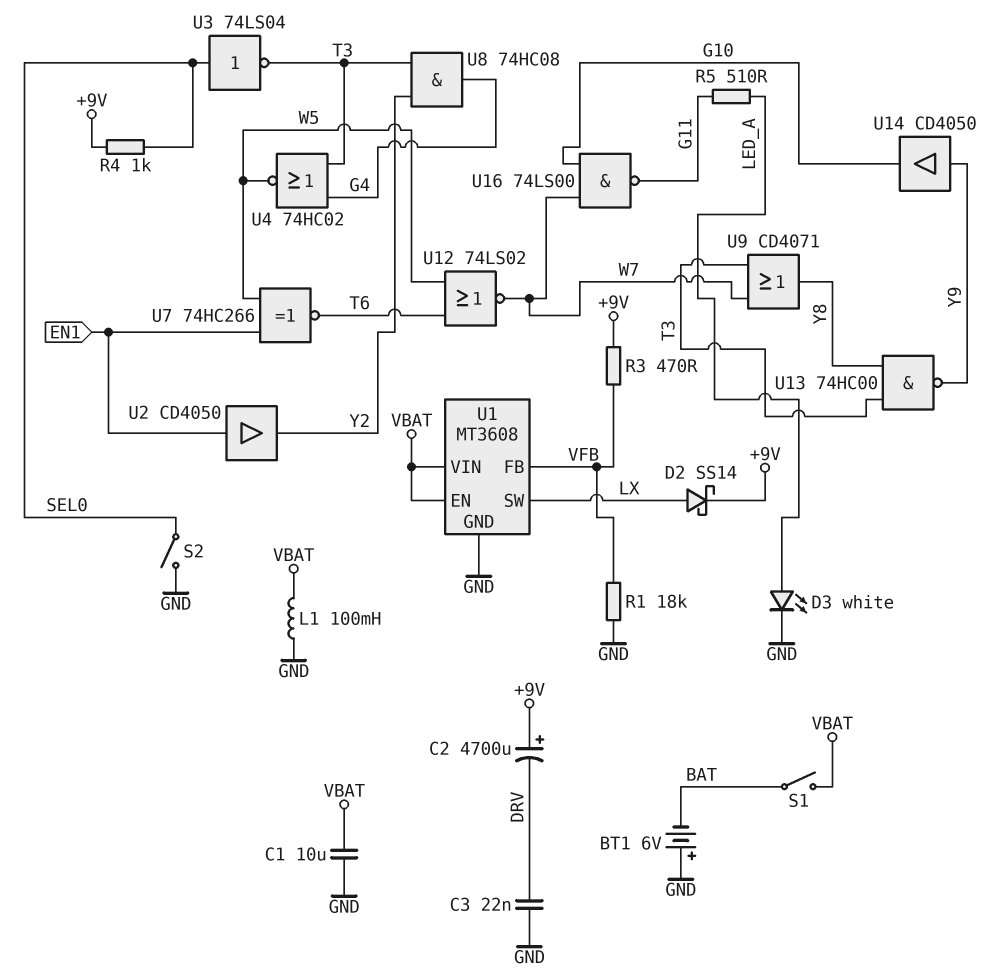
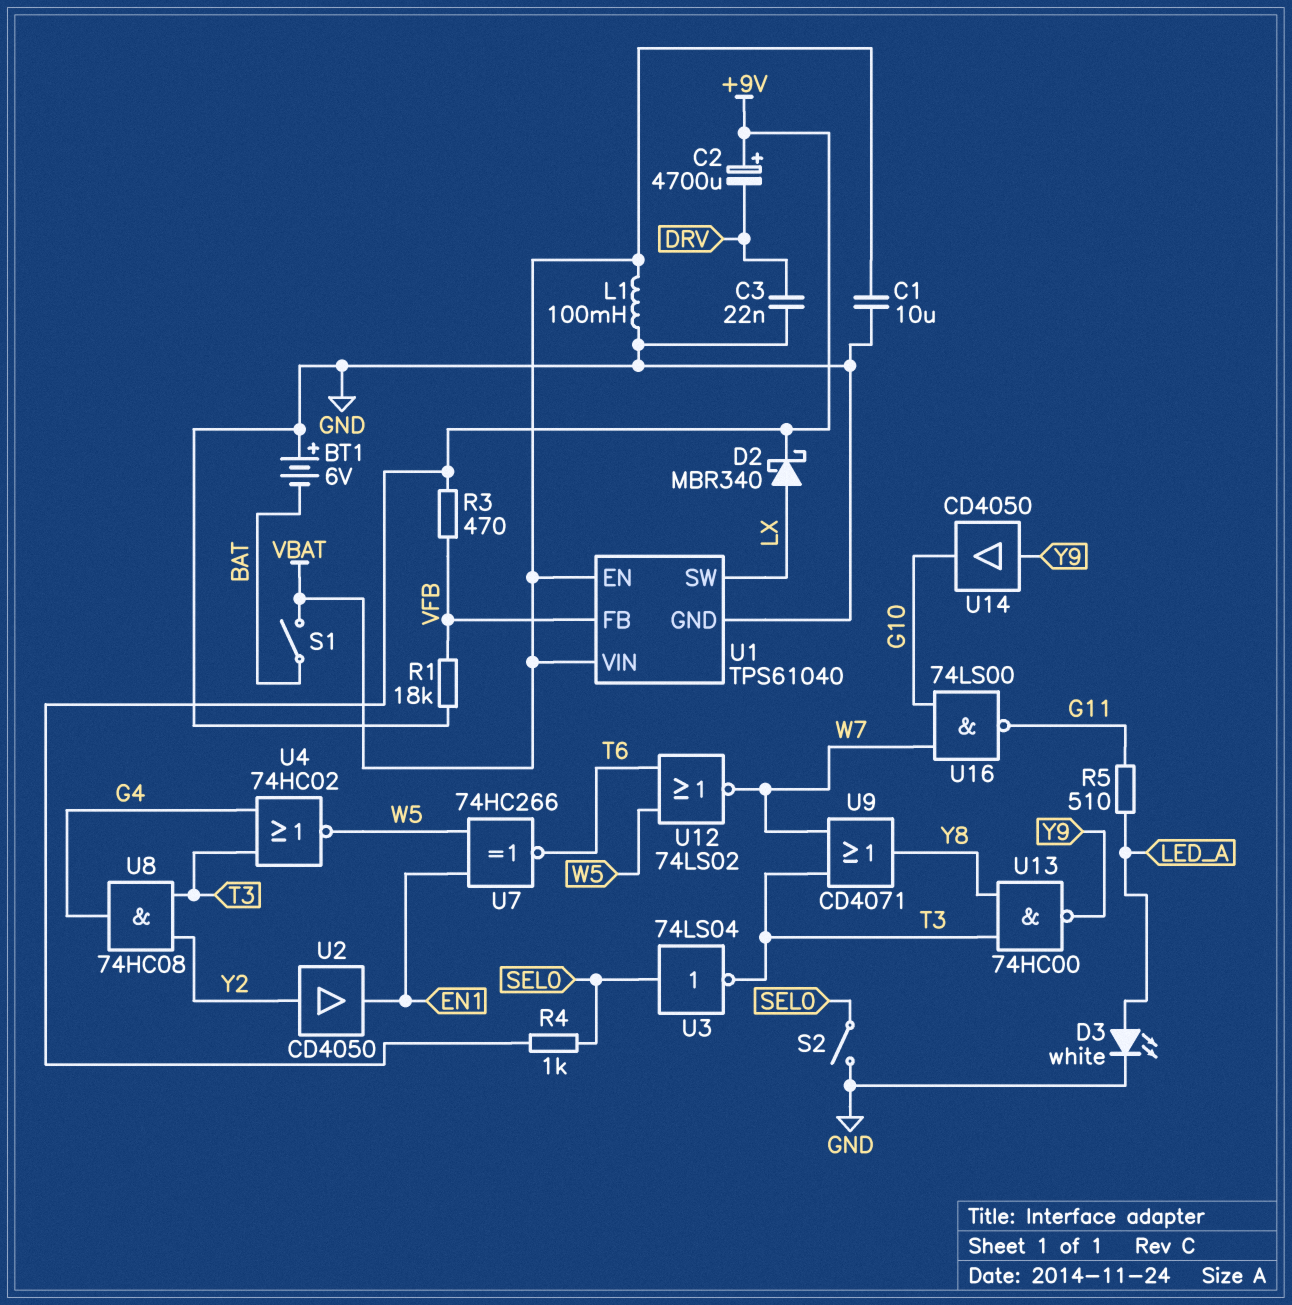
D2: schottky SS14 (A LX, K +9V) -> schottky MBR340 (A LX, K +9V)
U1: MT3608 -> TPS61040
U2: buffer CD4050 (in EN1, out Y2) -> buffer CD4050 (in Y2, out EN1)

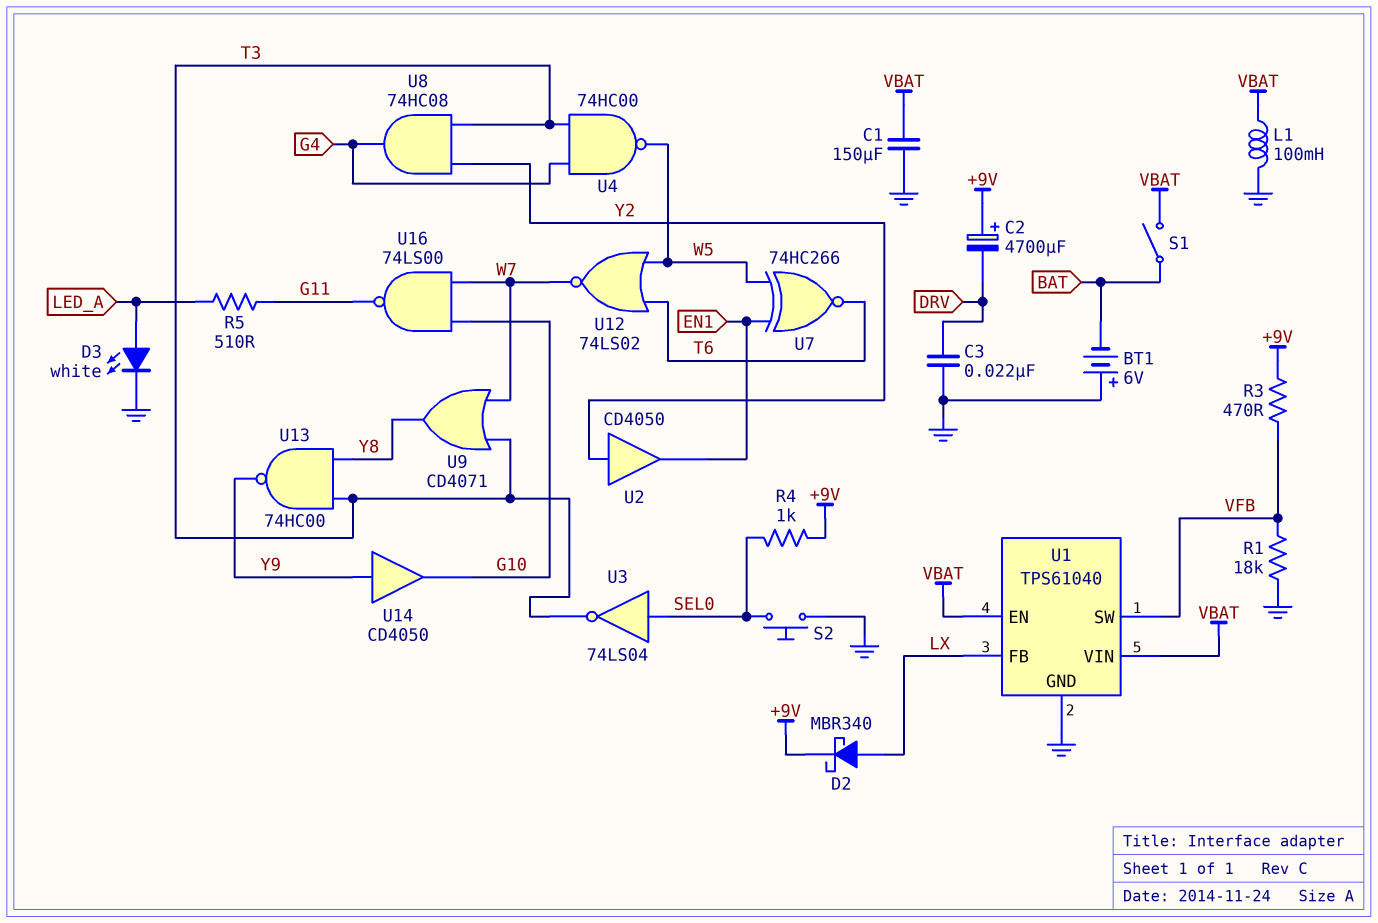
C1: 10uF (GND, VBAT) -> 150uF (GND, VBAT)
S2: switch (GND, SEL0) -> button (GND, SEL0)
U1 pin FB: VFB -> LX
U1 pin SW: LX -> VFB
U4: NOR 74HC02 (in G4, in T3, out W5) -> NAND 74HC00 (in G4, in T3, out W5)

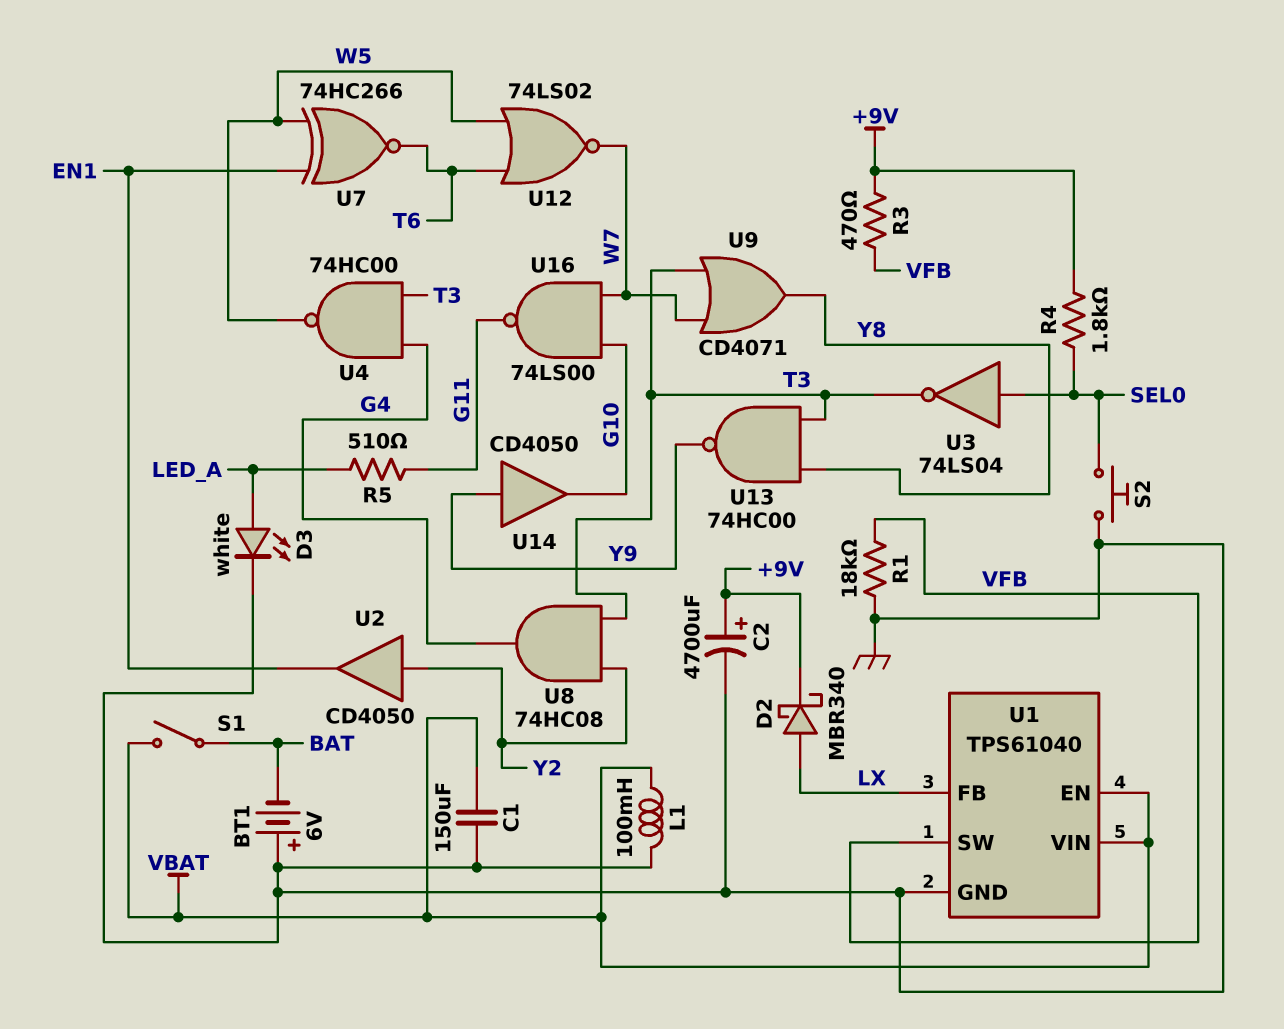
C2: 4700uF (plus +9V, minus DRV) -> 4700uF (plus +9V, minus GND)
C3: 22nF (DRV, GND) -> none
R4: 1k (+9V, SEL0) -> 1.8k (+9V, SEL0)

